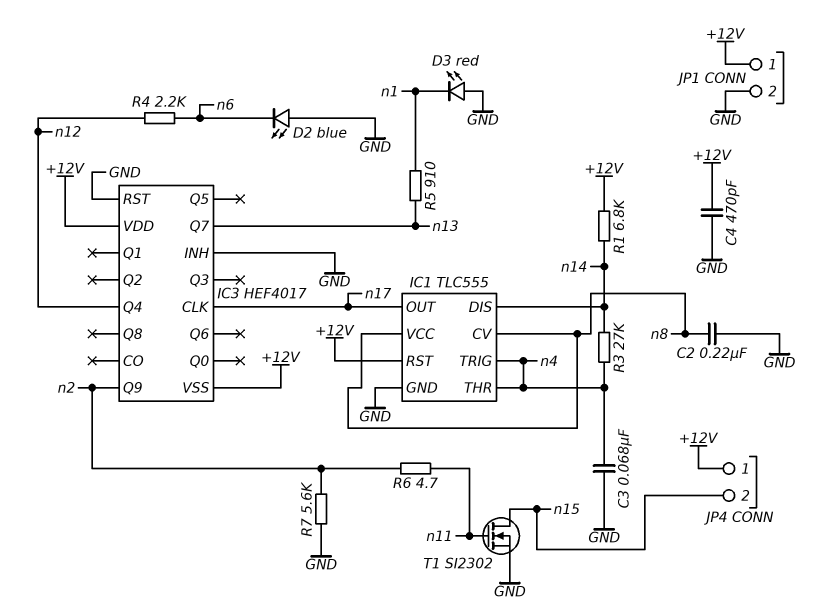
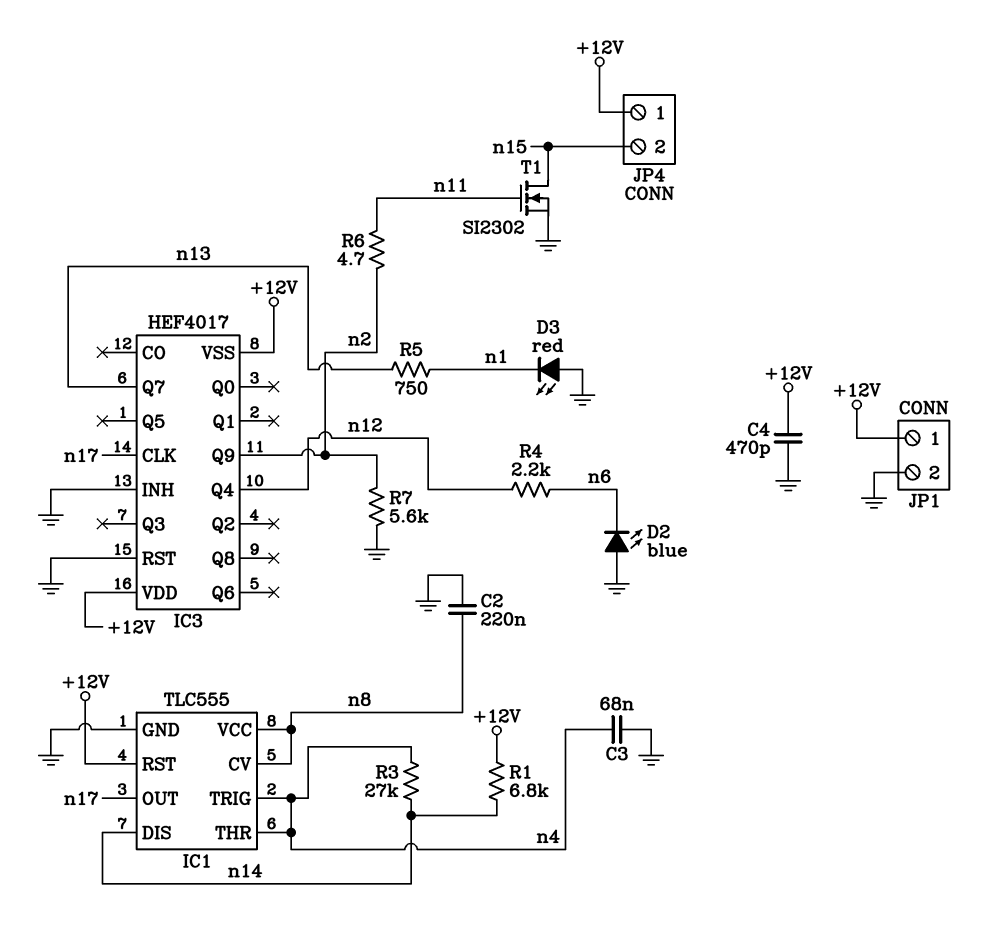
R5: 910 (n1, n13) -> 750 (n1, n13)

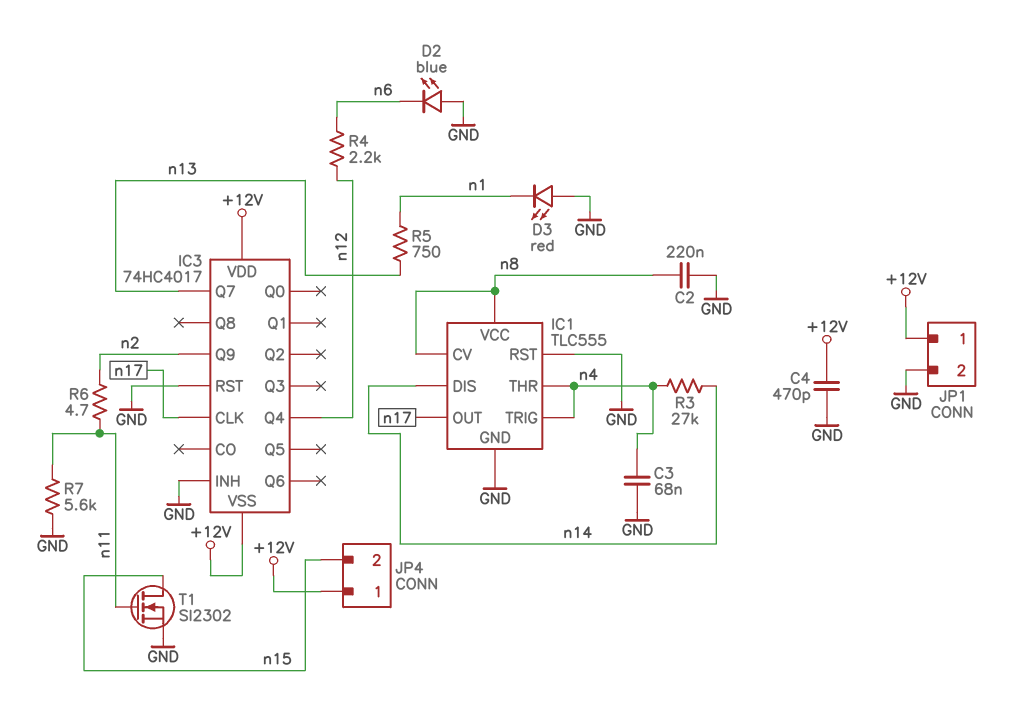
IC1 pin RST: +12V -> GND
IC3: HEF4017 -> 74HC4017
R1: 6.8k (+12V, n14) -> none
R7: 5.6k (GND, n2) -> 5.6k (GND, n11)

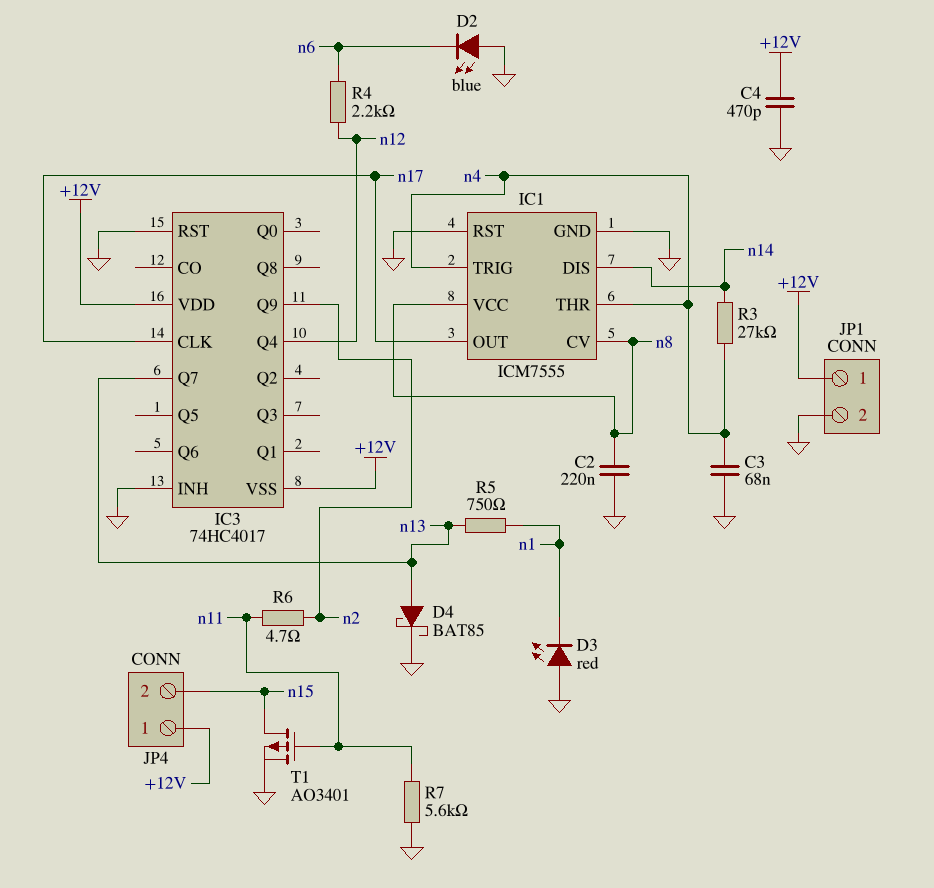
D4: none -> schottky BAT85 (A n13, K GND)
IC1: TLC555 -> ICM7555
T1: NMOS SI2302 (G n11, D n15, S GND) -> PMOS AO3401 (G n11, D n15, S GND)

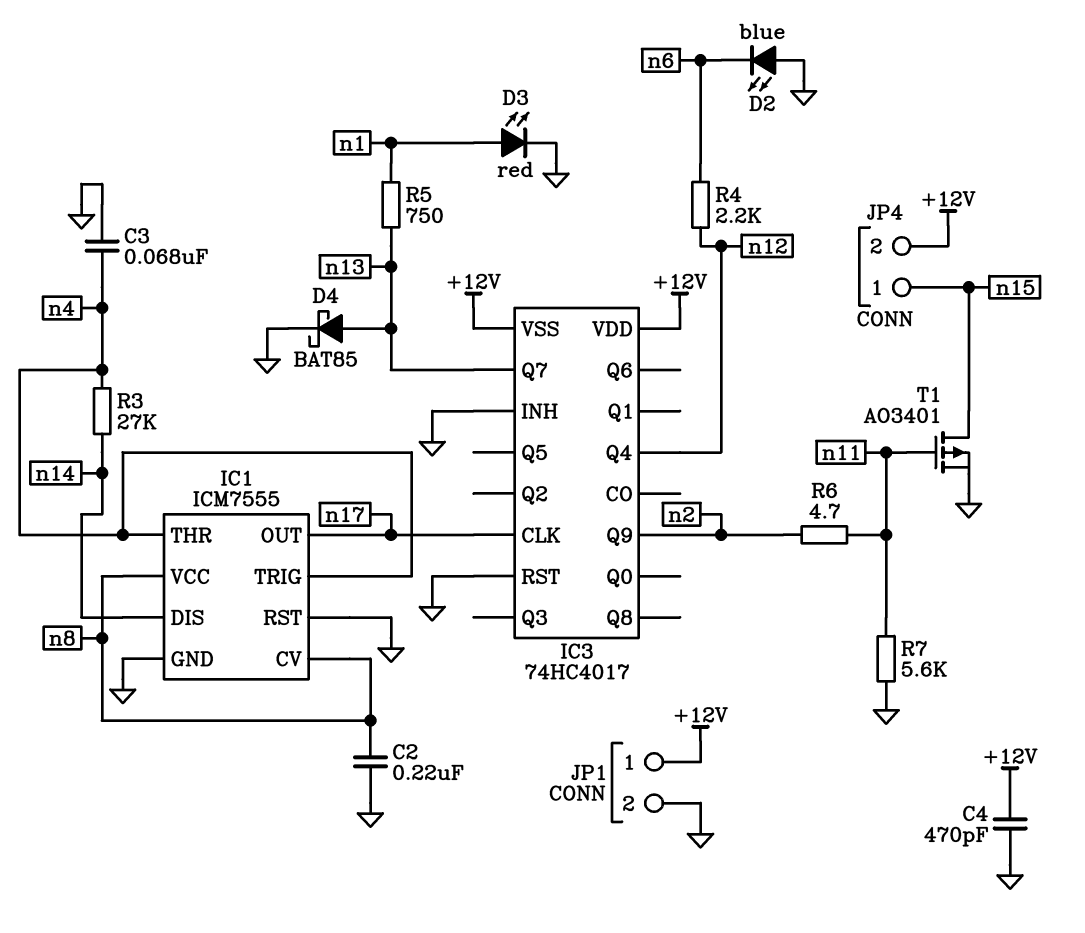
D3: LED red (A GND, K n1) -> LED red (A n1, K GND)
JP4 pin 1: +12V -> n15
JP4 pin 2: n15 -> +12V

